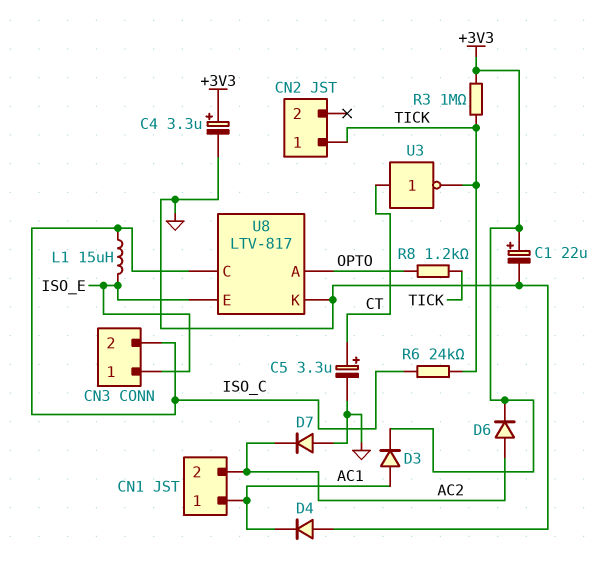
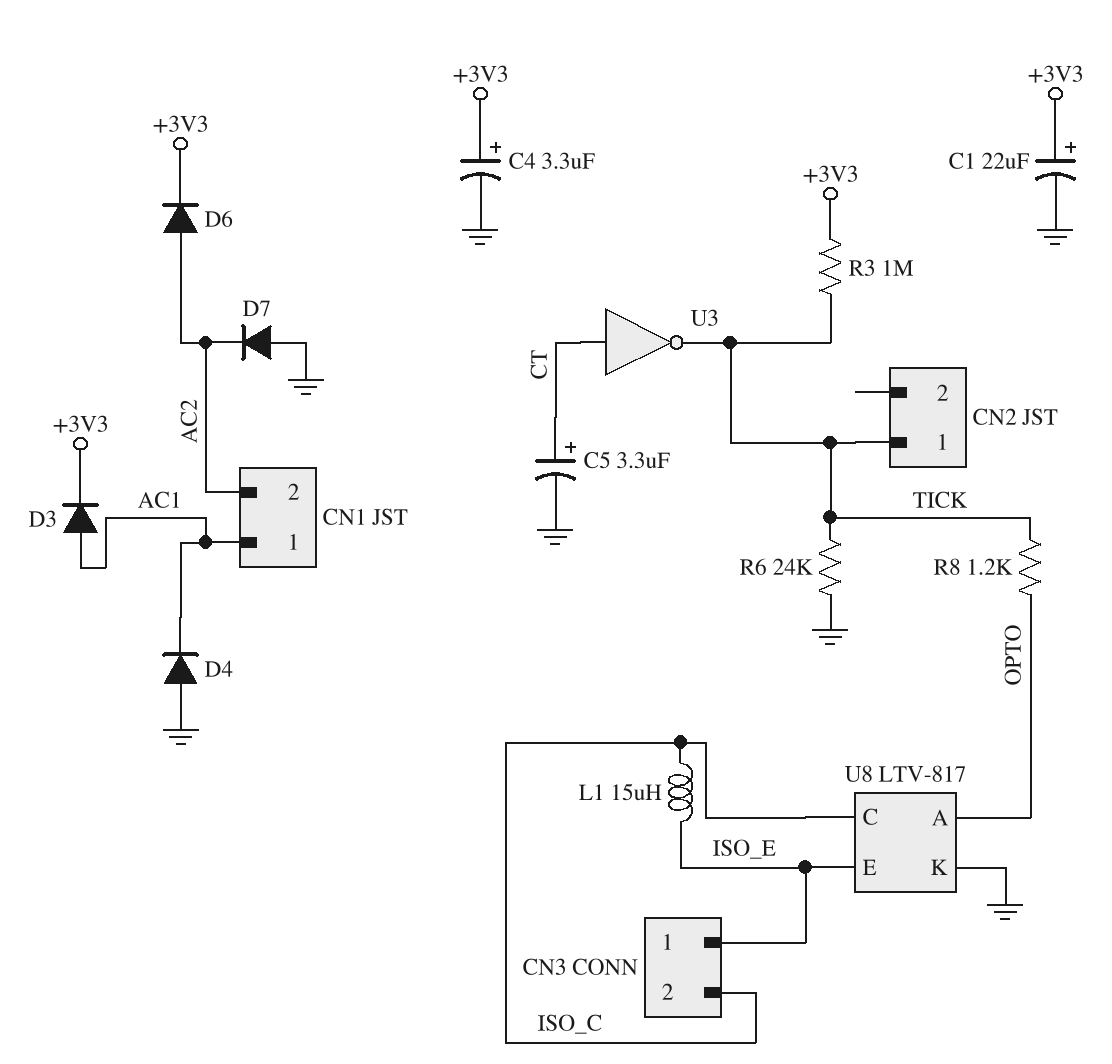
R6: 24k (ISO_C, TICK) -> 24k (GND, TICK)

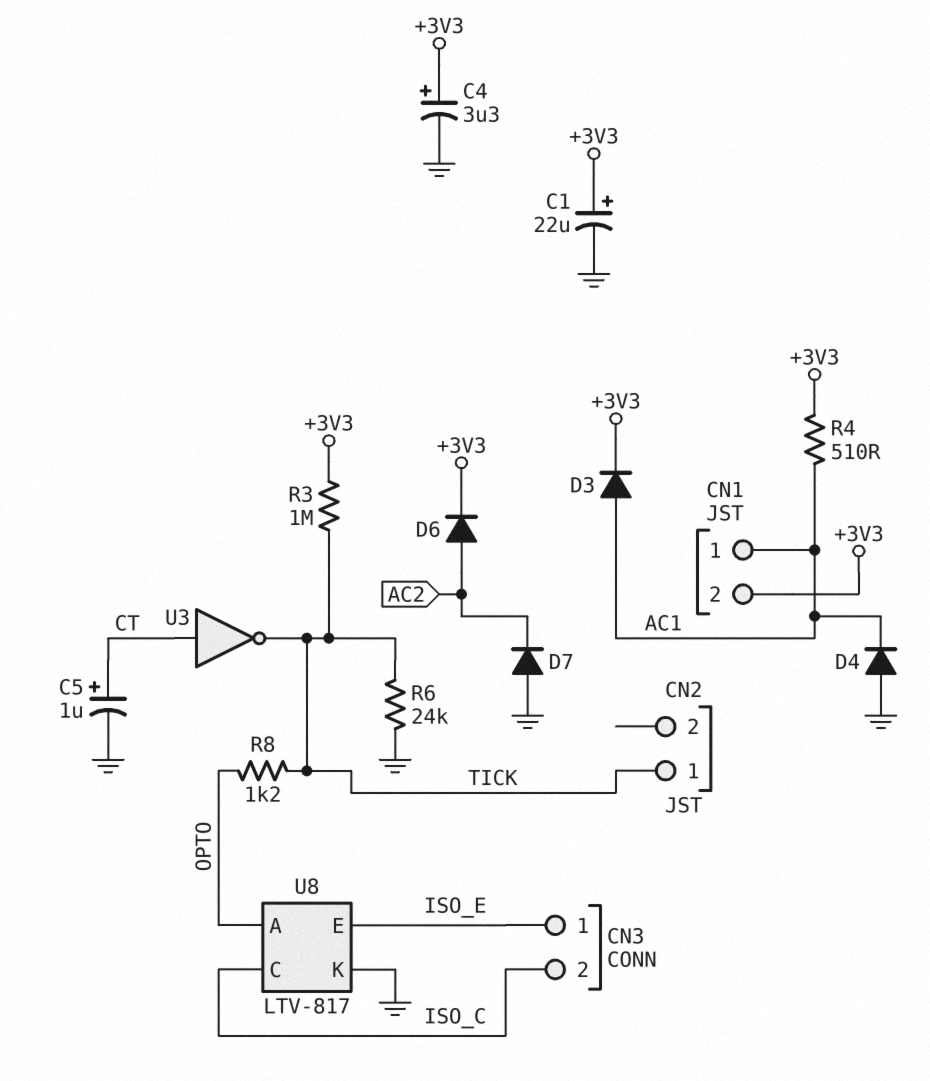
C5: 3.3uF (plus CT, minus GND) -> 1uF (plus CT, minus GND)
CN1 pin 2: AC2 -> +3V3
L1: 15uH (ISO_C, ISO_E) -> none
R4: none -> 510 (+3V3, AC1)

